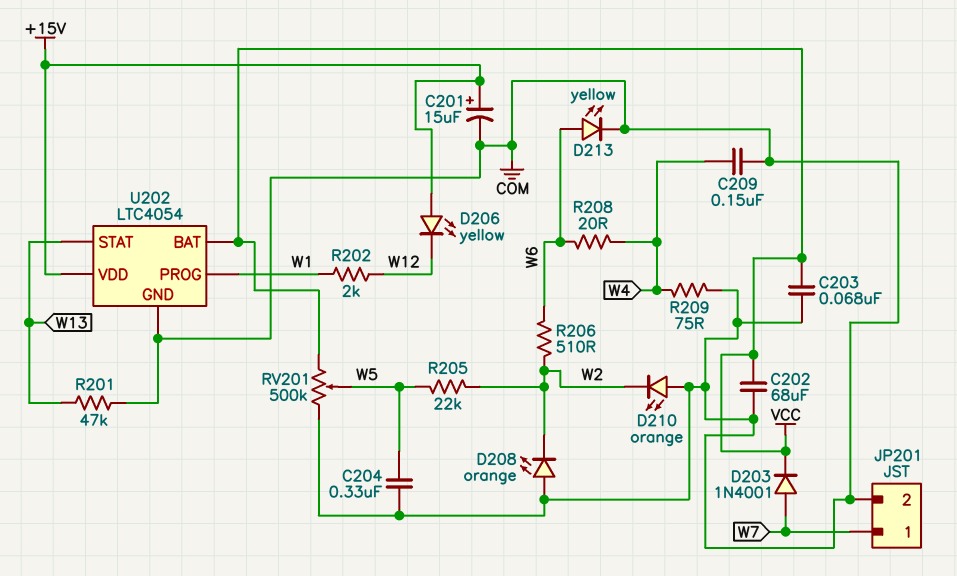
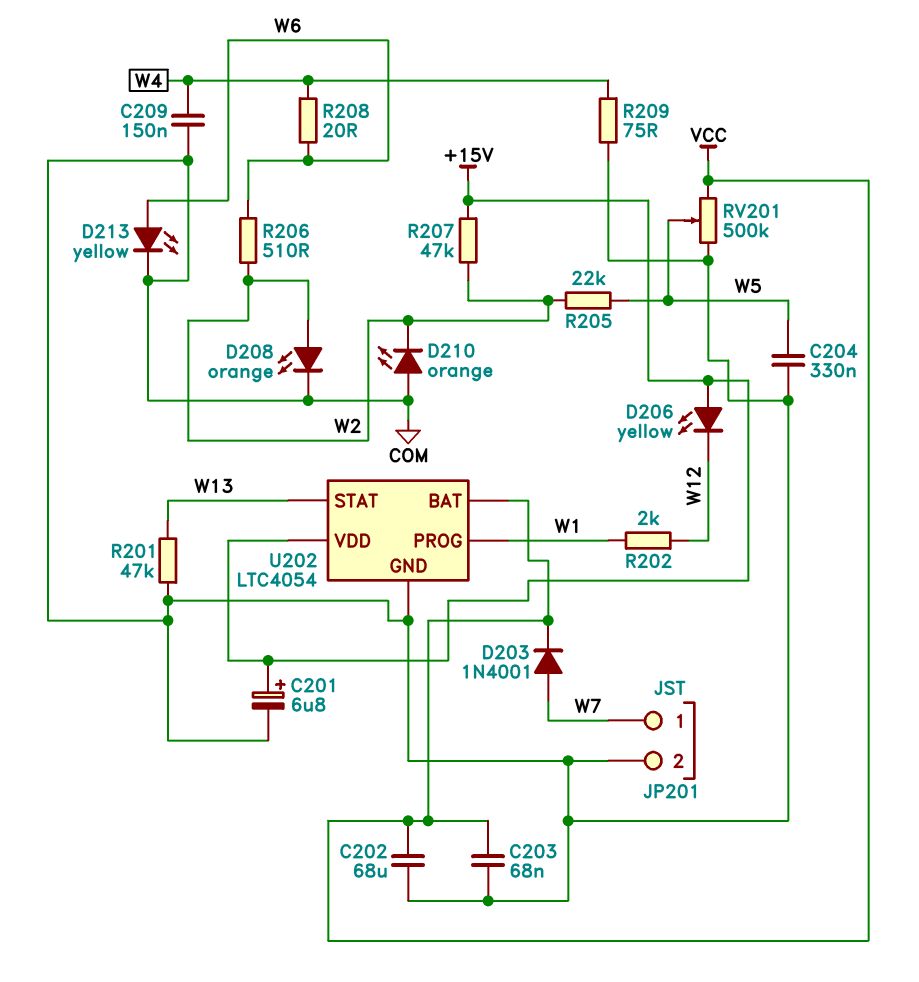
C201: 15uF (plus +15V, minus COM) -> 6.8uF (plus +15V, minus COM)
D208: LED orange (A COM, K W2) -> LED orange (A W2, K COM)
R207: none -> 47k (+15V, W2)

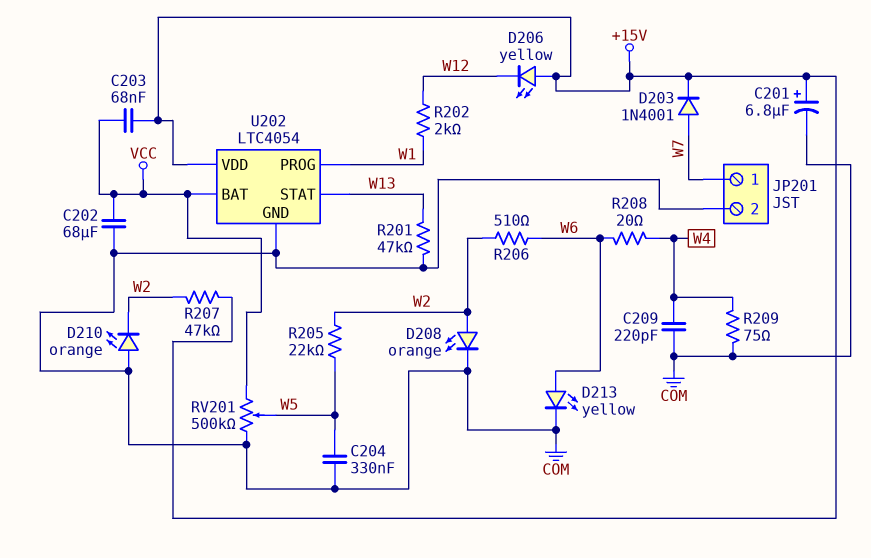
C203: 68nF (COM, VCC) -> 68nF (+15V, VCC)
C209: 150nF (COM, W4) -> 220pF (COM, W4)
D203: diode 1N4001 (A W7, K VCC) -> diode 1N4001 (A W7, K +15V)

